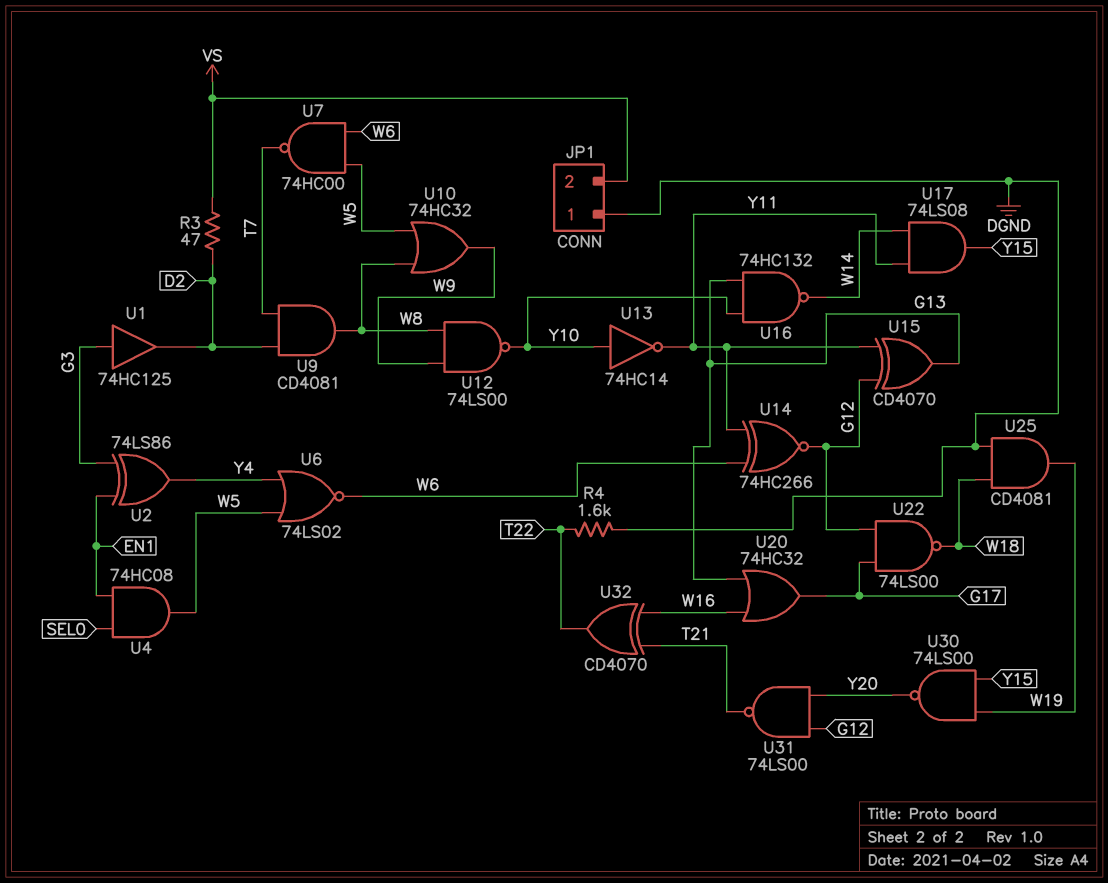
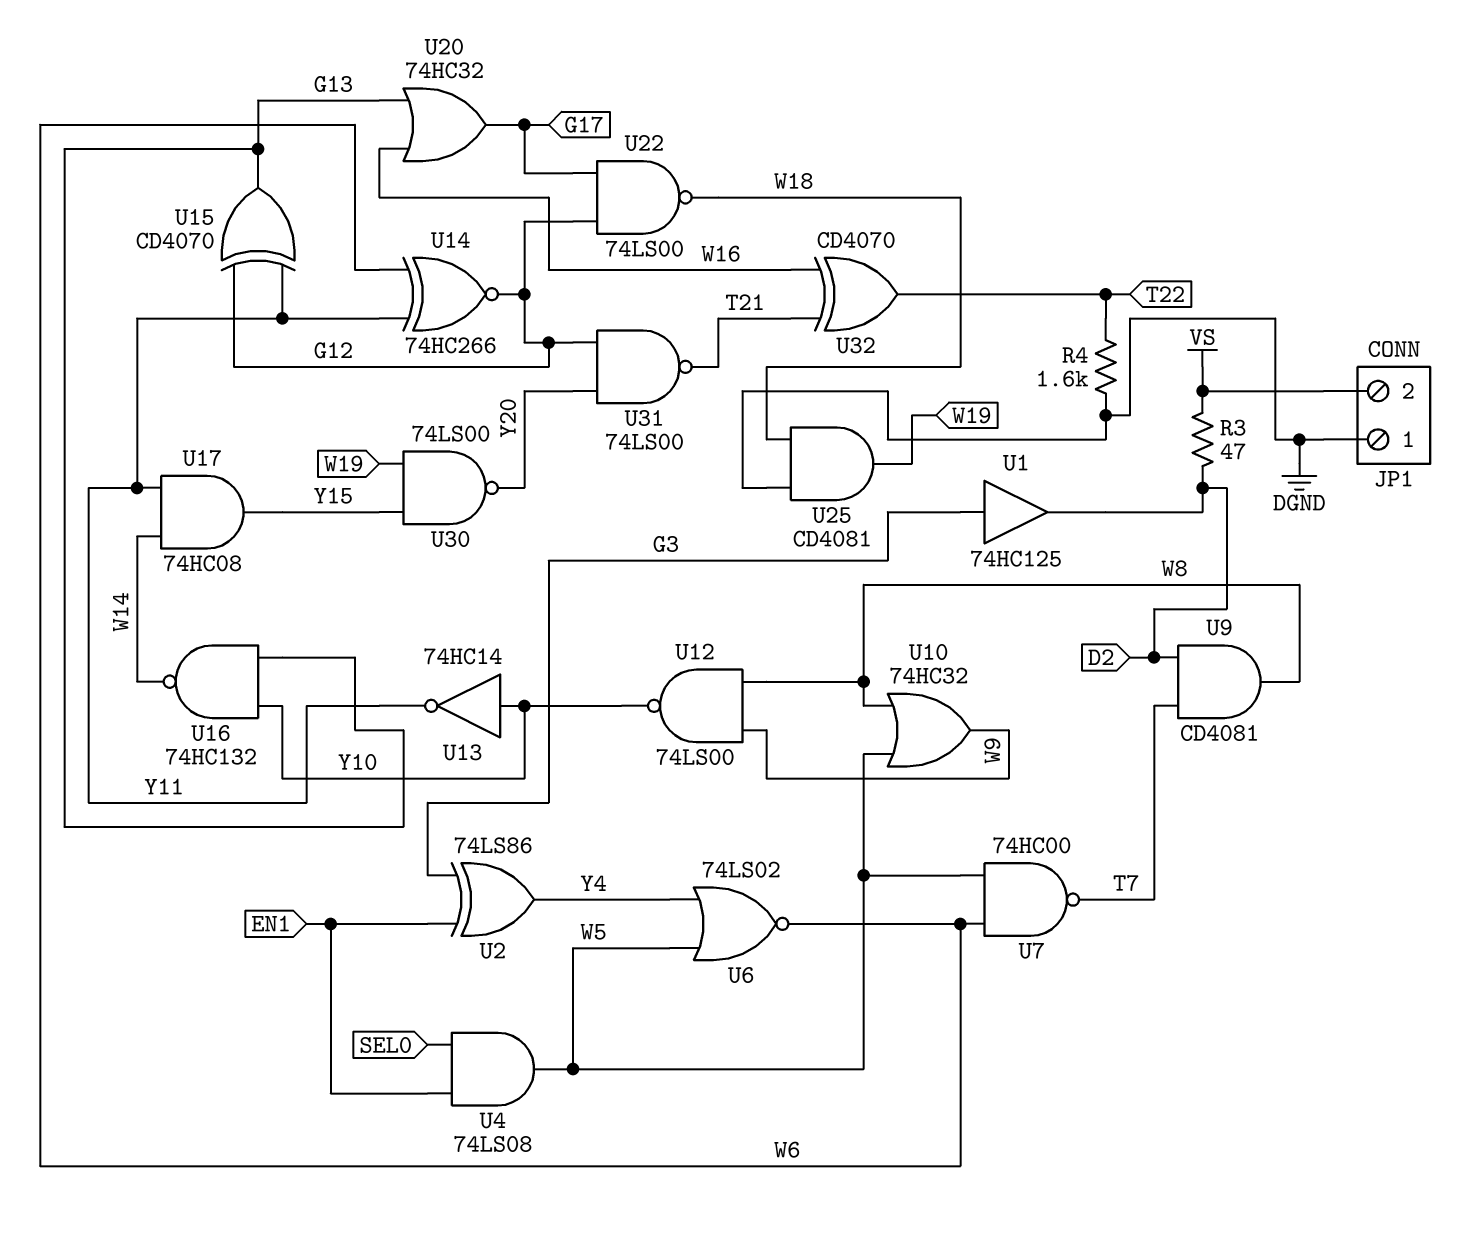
U4: AND 74HC08 (in EN1, in SEL0, out W5) -> AND 74LS08 (in EN1, in SEL0, out W5)
U17: AND 74LS08 (in W14, in Y11, out Y15) -> AND 74HC08 (in W14, in Y11, out Y15)

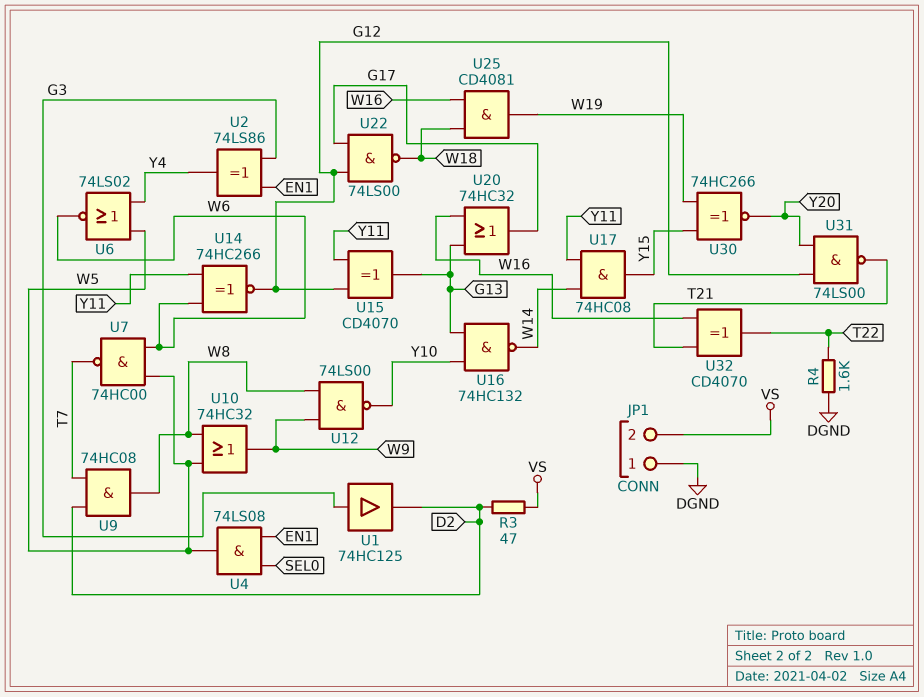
U9: AND CD4081 (in D2, in T7, out W8) -> AND 74HC08 (in D2, in T7, out W8)
U13: NOT 74HC14 (in Y10, out Y11) -> none
U25: AND CD4081 (in DGND, in W18, out W19) -> AND CD4081 (in W16, in W18, out W19)
U30: NAND 74LS00 (in W19, in Y15, out Y20) -> XNOR 74HC266 (in W19, in Y15, out Y20)

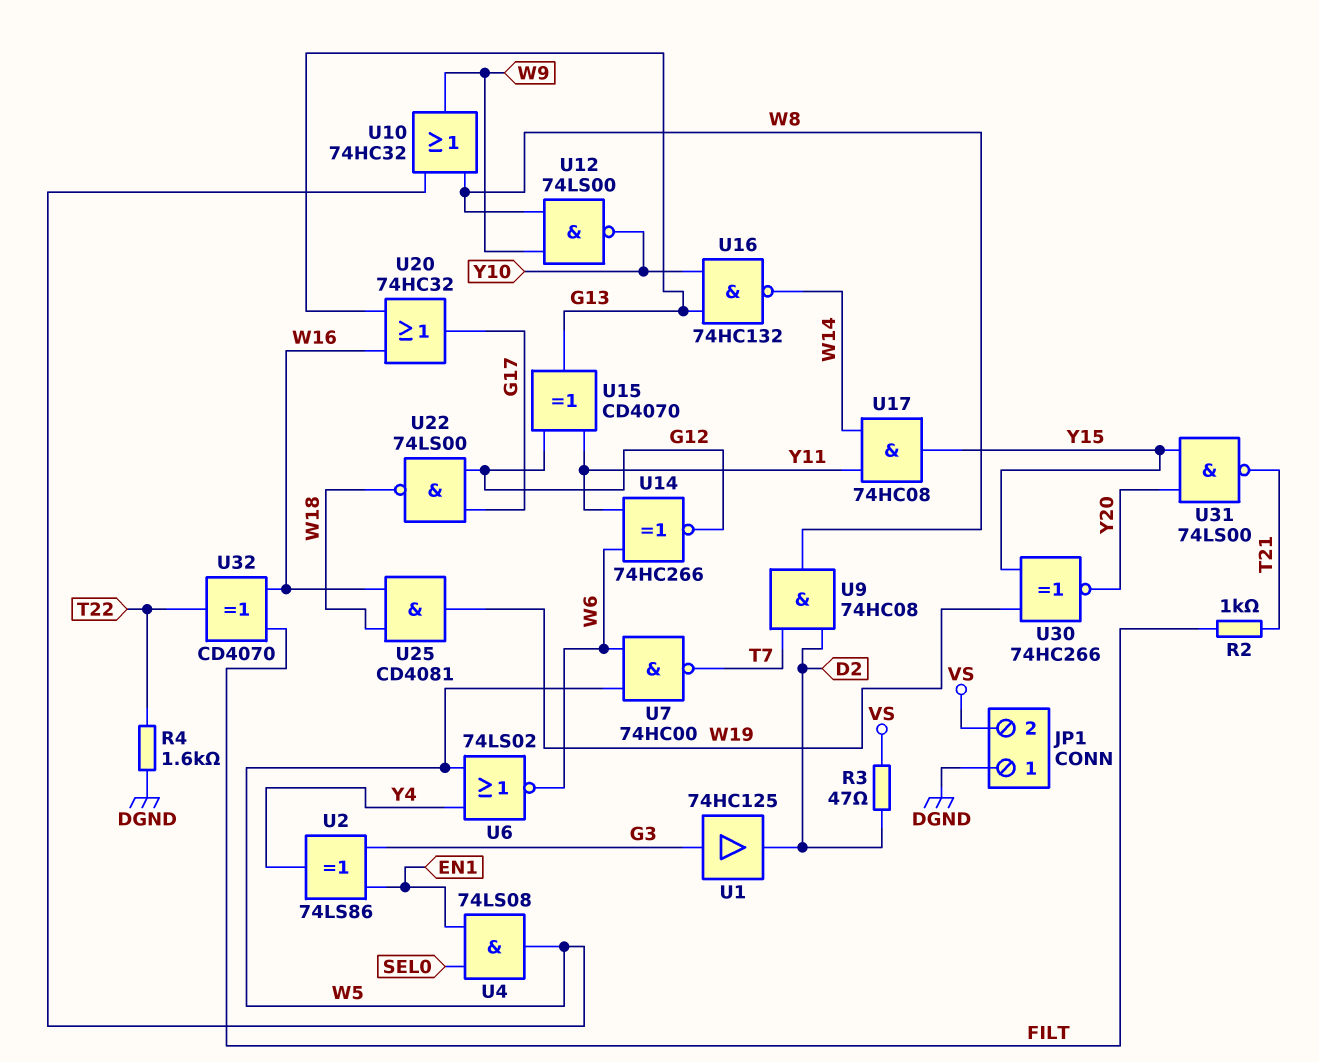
R2: none -> 1k (FILT, T21)
U31: NAND 74LS00 (in G12, in Y20, out T21) -> NAND 74LS00 (in Y15, in Y20, out T21)
U32: XOR CD4070 (in T21, in W16, out T22) -> XOR CD4070 (in FILT, in W16, out T22)

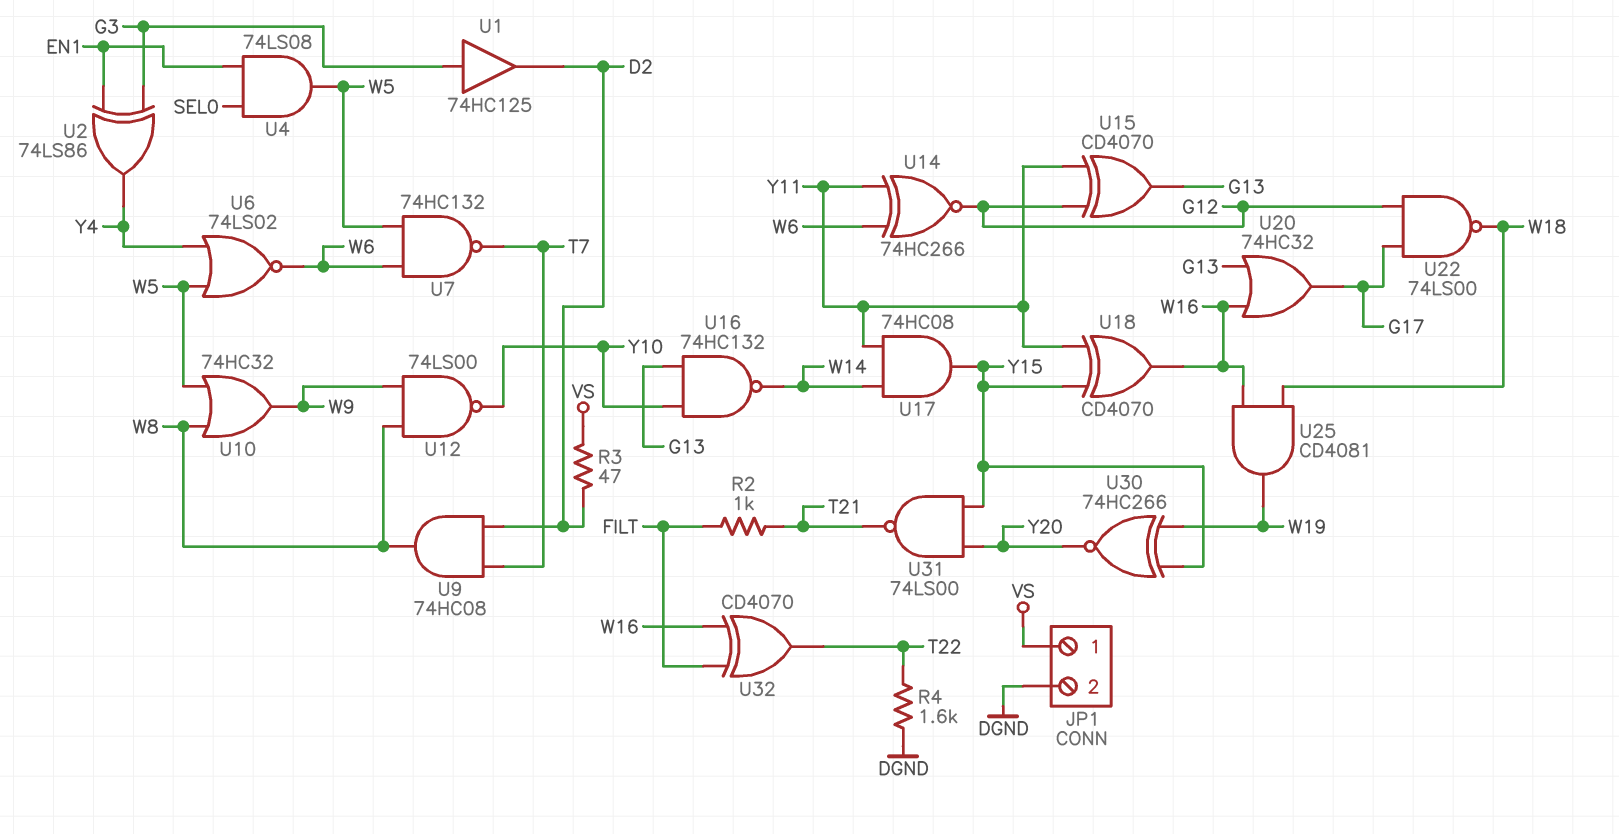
JP1 pin 1: DGND -> VS
JP1 pin 2: VS -> DGND
U7: NAND 74HC00 (in W5, in W6, out T7) -> NAND 74HC132 (in W5, in W6, out T7)
U18: none -> XOR CD4070 (in Y11, in Y15, out W16)

